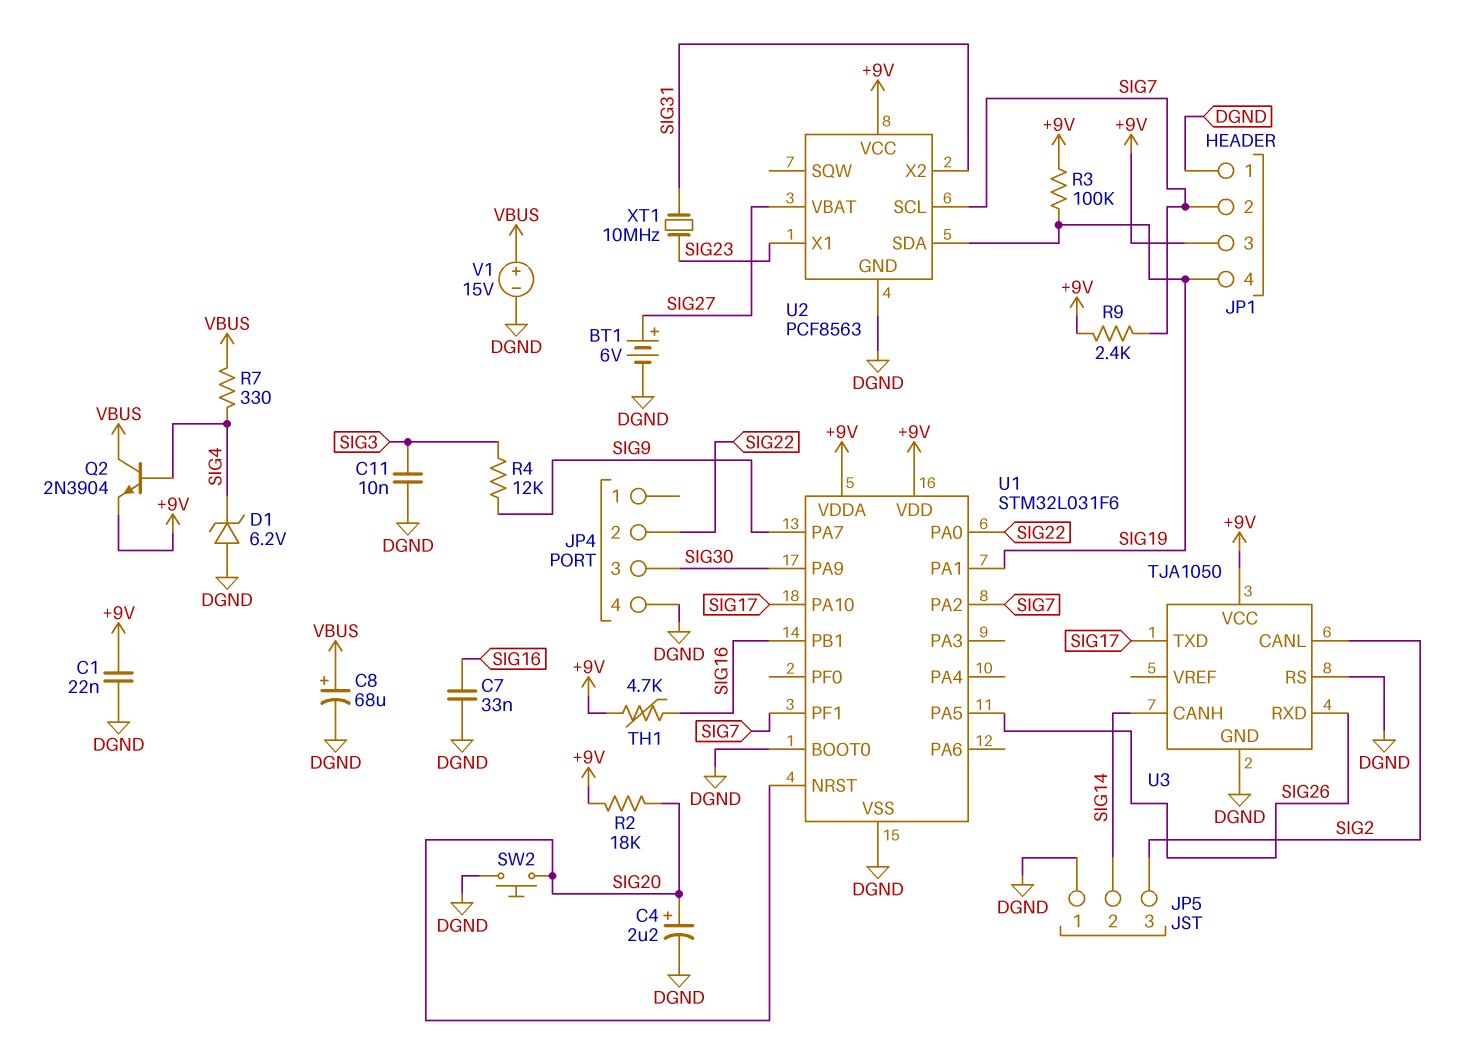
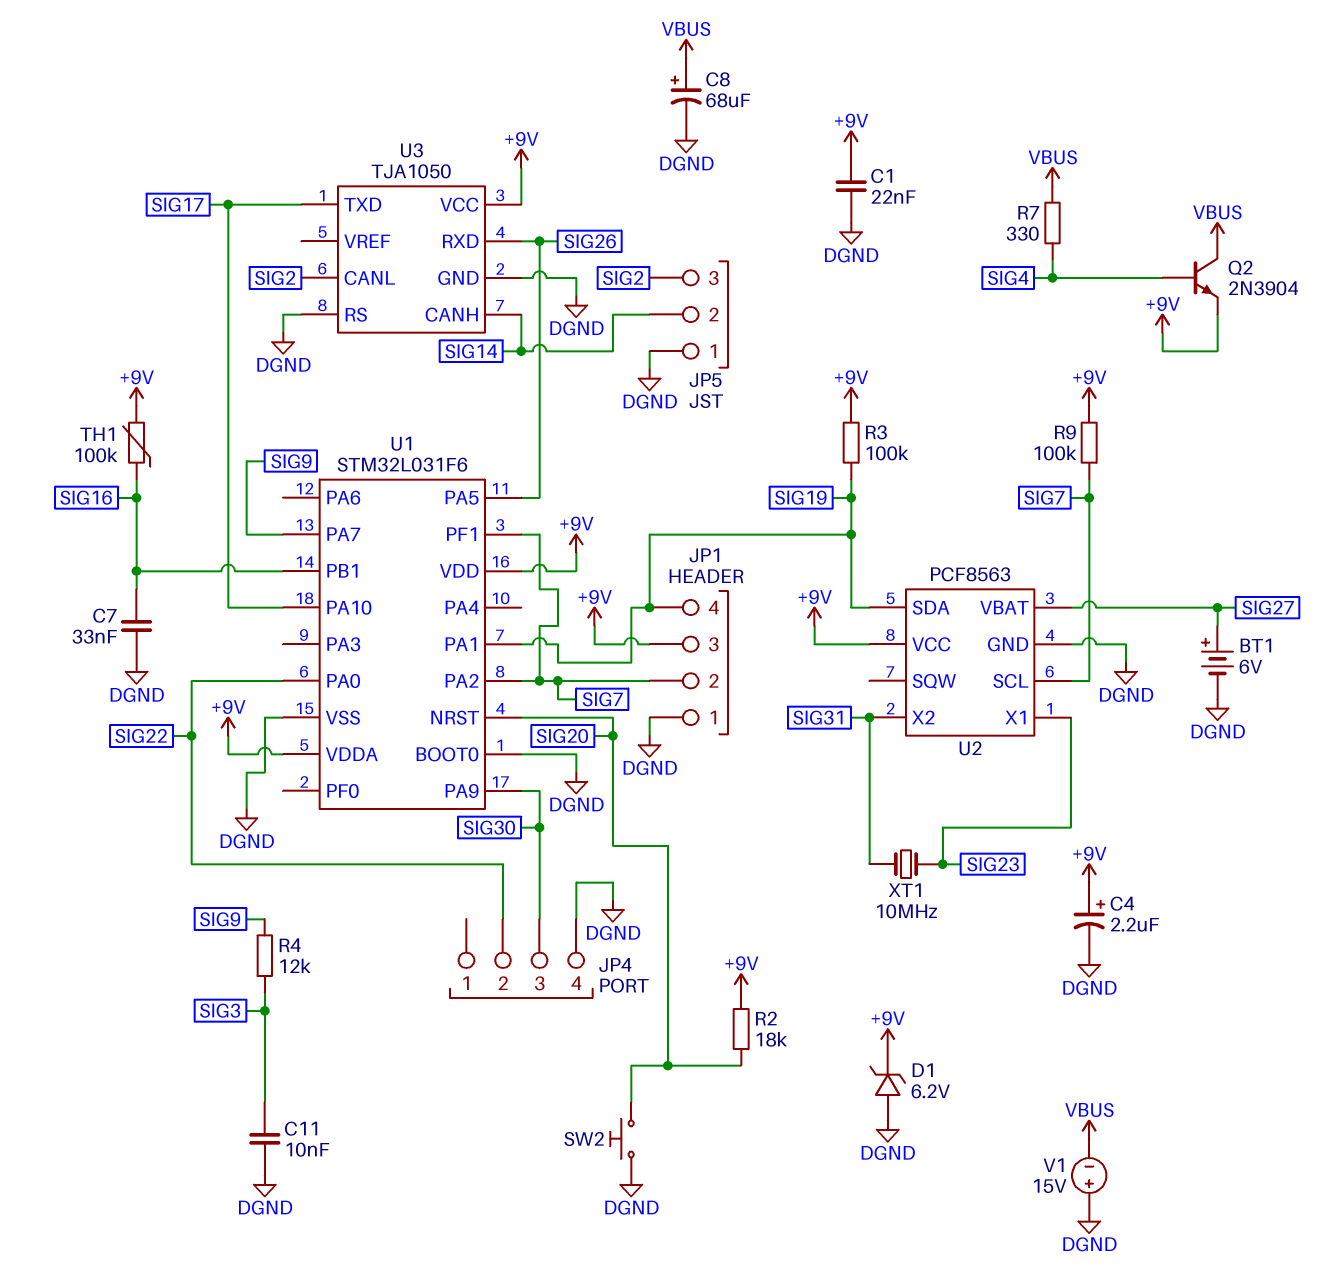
C4: 2.2uF (plus SIG20, minus DGND) -> 2.2uF (plus +9V, minus DGND)
D1: zener 6.2V (A DGND, K SIG4) -> zener 6.2V (A DGND, K +9V)
R9: 2.4k (+9V, SIG7) -> 100k (+9V, SIG7)
TH1: 4.7k (+9V, SIG16) -> 100k (+9V, SIG16)
V1: 15V (plus VBUS, minus DGND) -> 15V (plus DGND, minus VBUS)

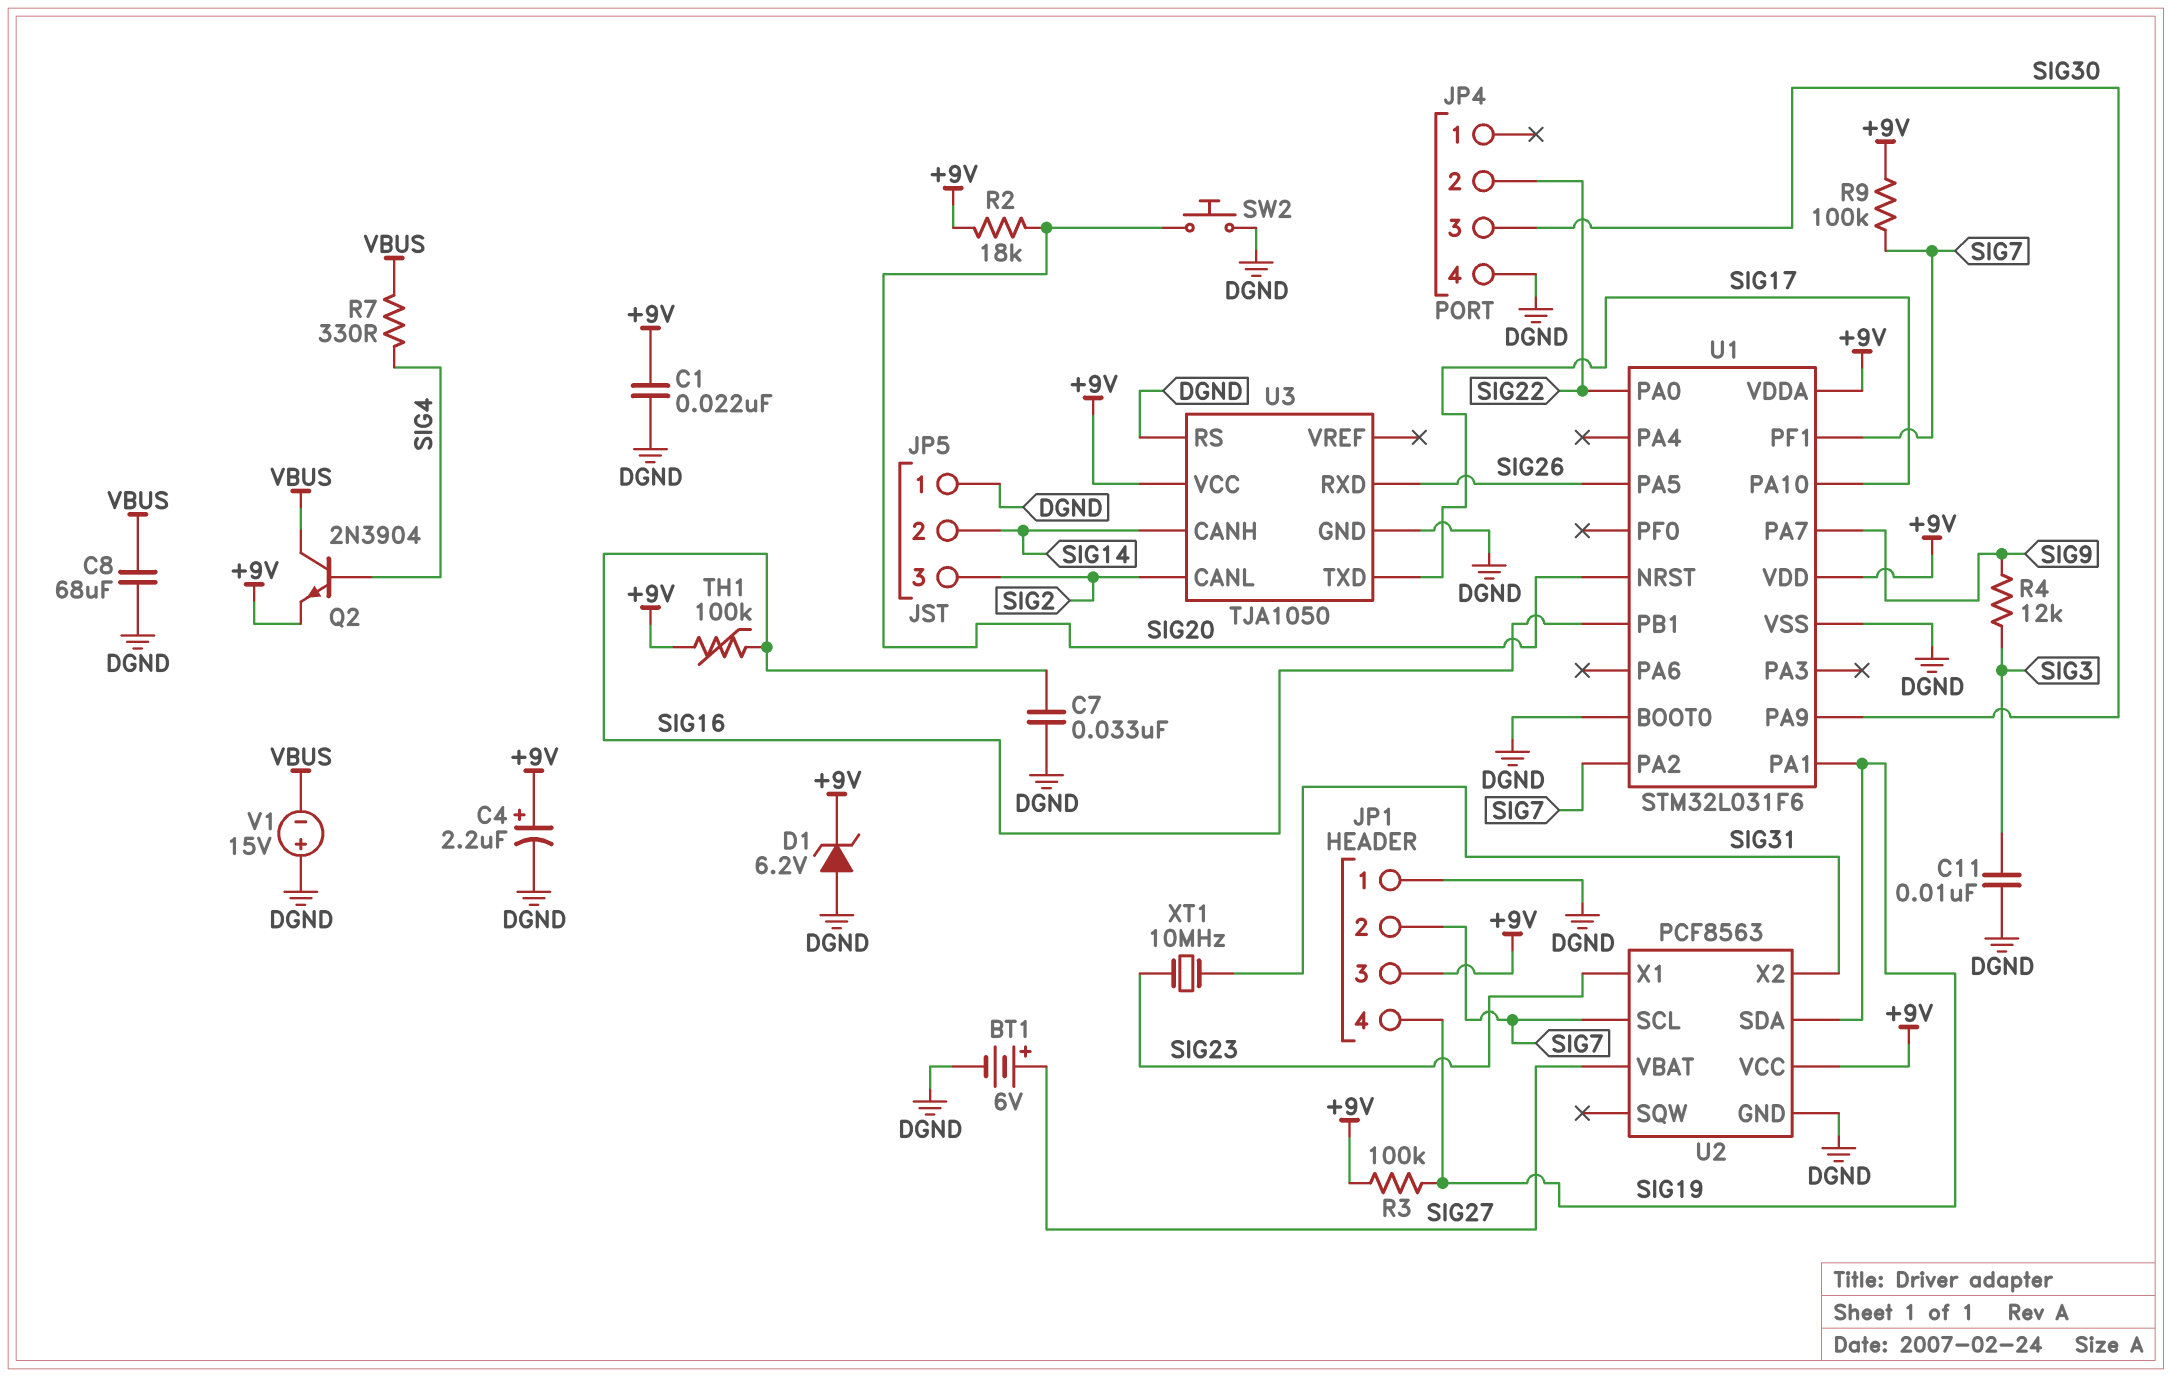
C8: 68uF (plus VBUS, minus DGND) -> 68uF (DGND, VBUS)

